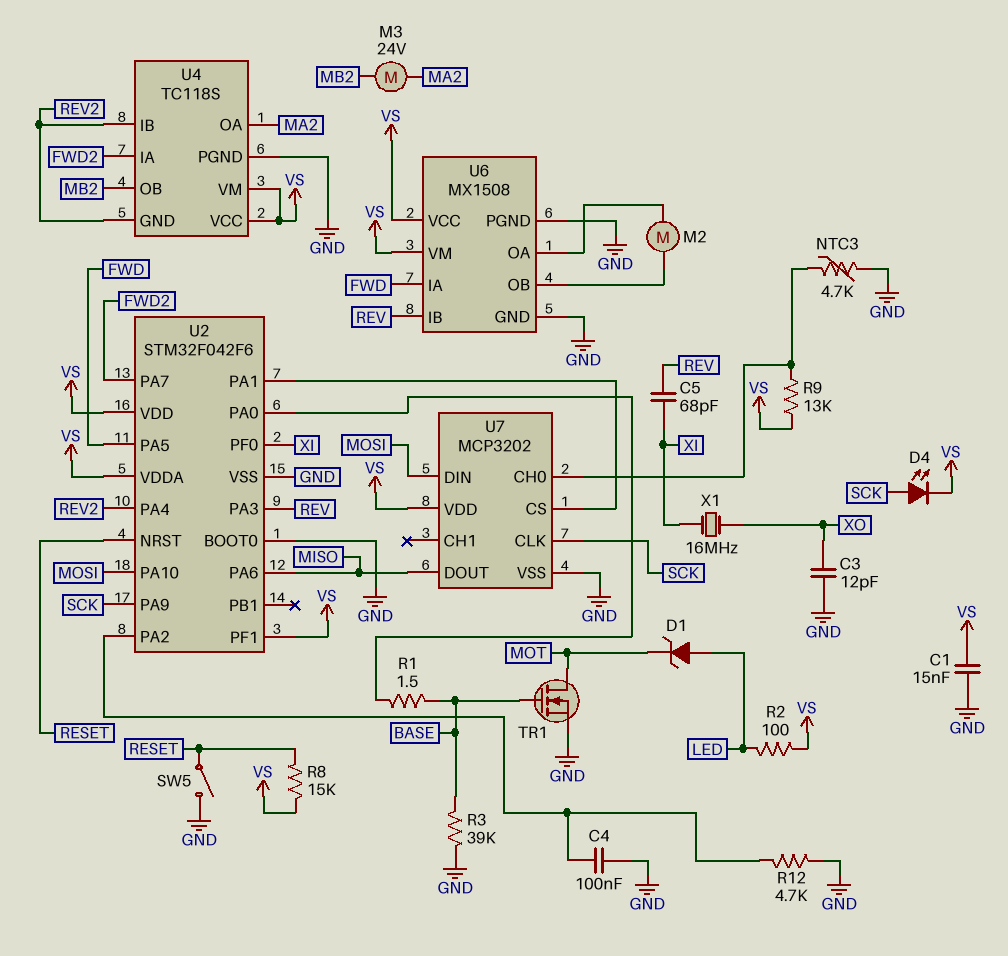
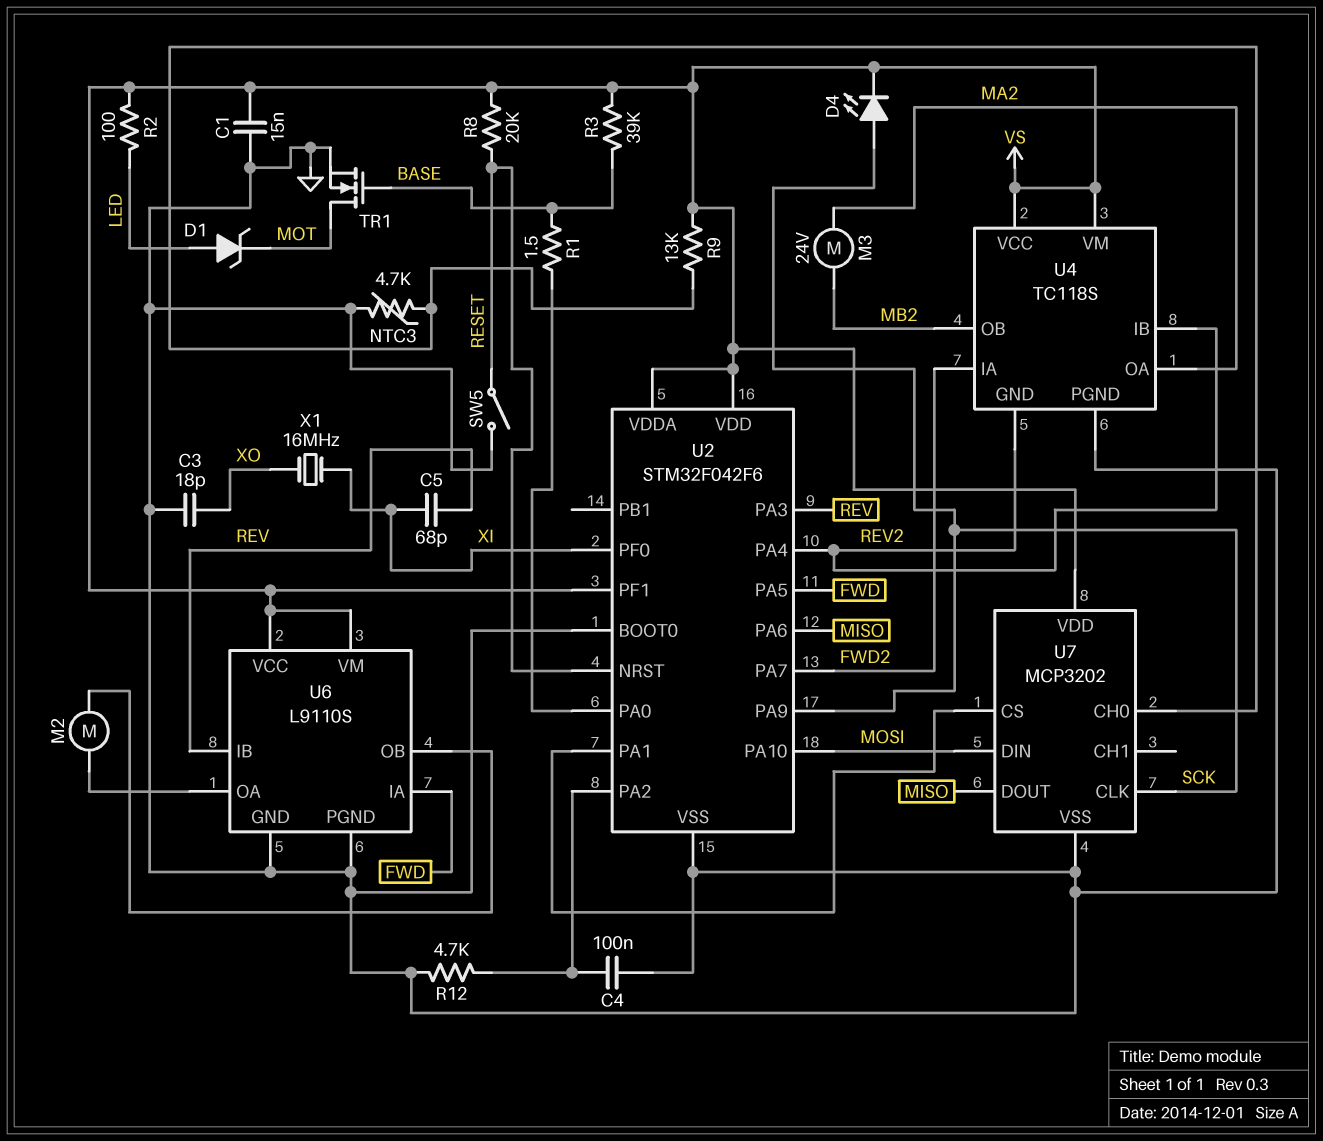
C3: 12pF (GND, XO) -> 18pF (GND, XO)
R3: 39k (BASE, GND) -> 39k (BASE, VS)
R8: 15k (RESET, VS) -> 20k (RESET, VS)
U6: MX1508 -> L9110S

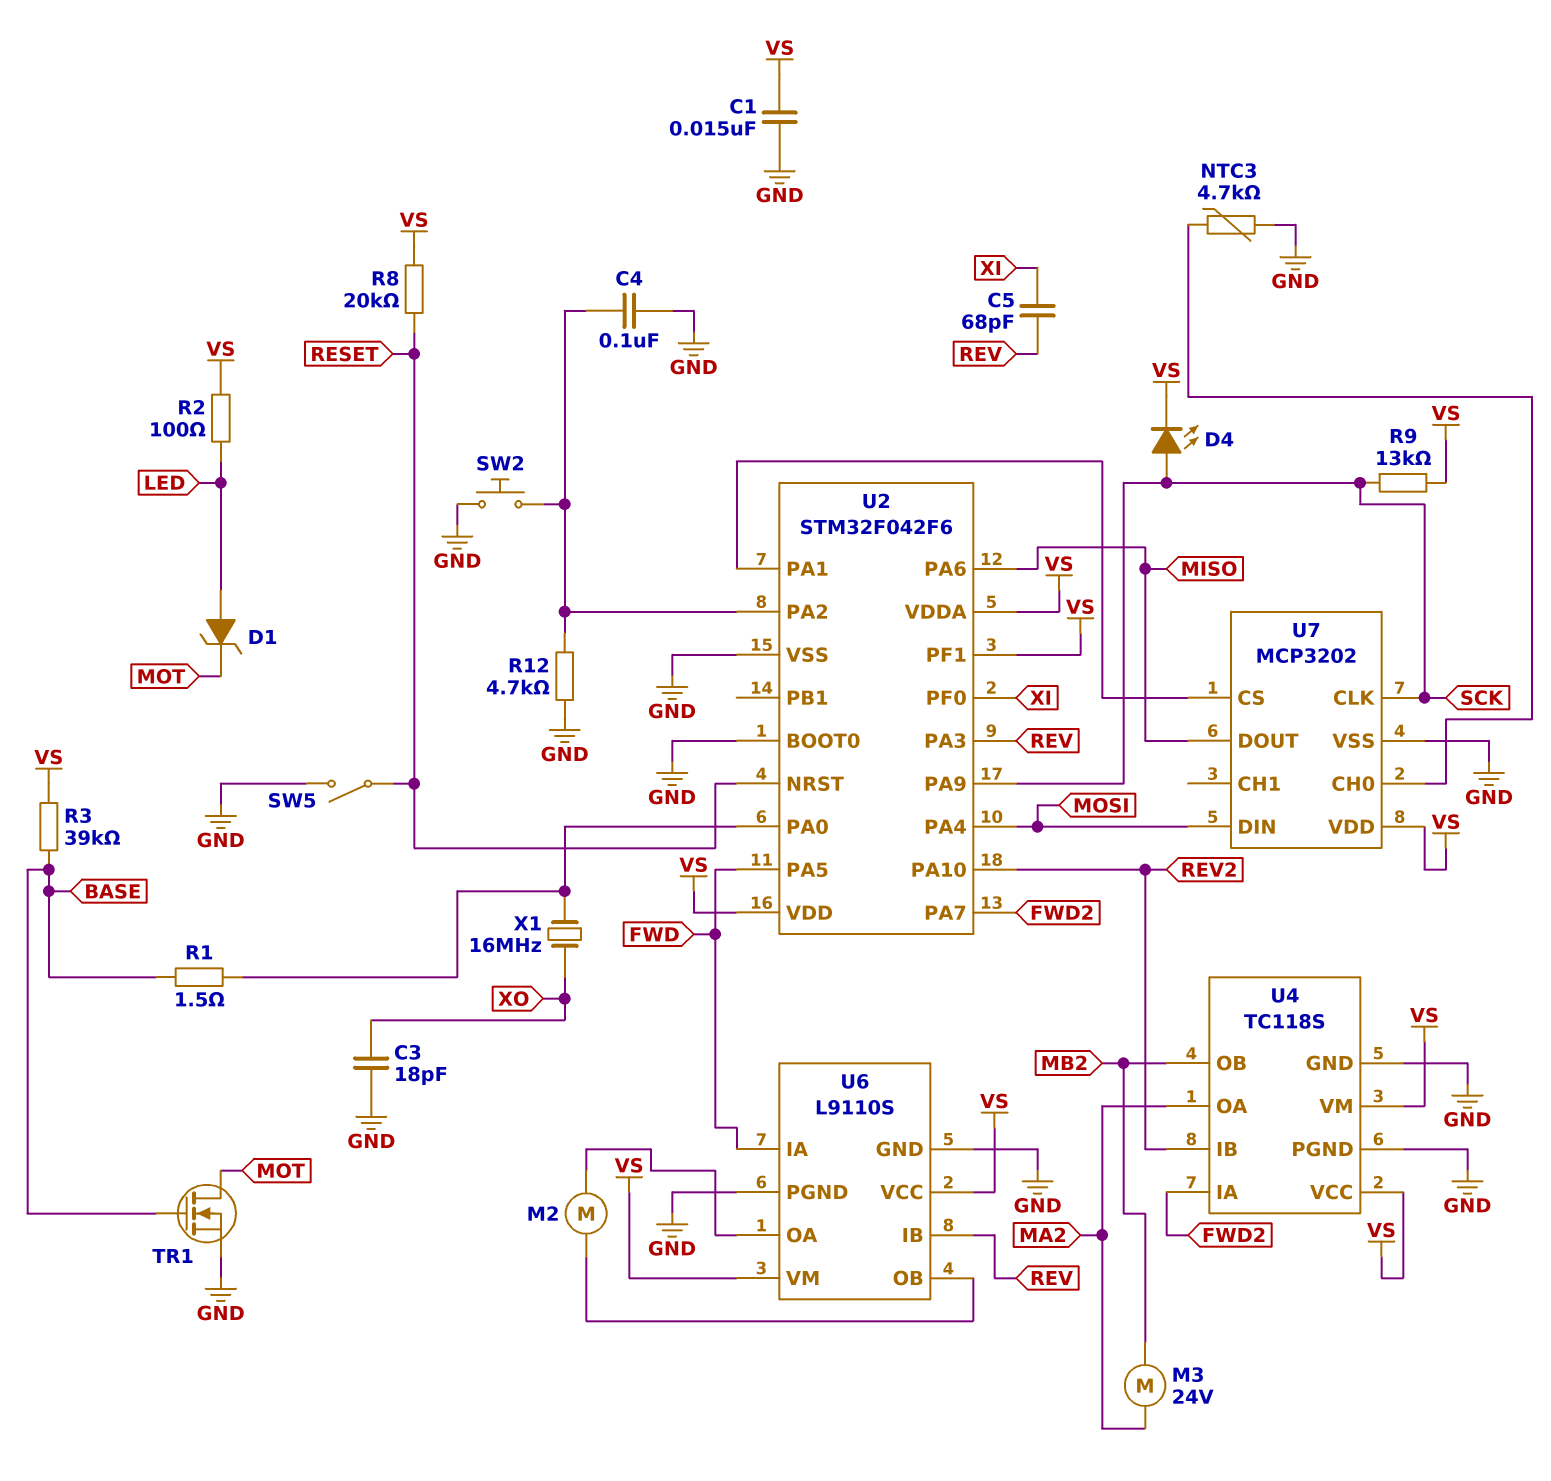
R9: 13k (U7/CH0, VS) -> 13k (SCK, VS)
SW2: none -> button (GND, U2/PA2)
U2 pin PA4: REV2 -> MOSI
U2 pin PA10: MOSI -> REV2
U4 pin GND: REV2 -> GND
X1: 16MHz (XI, XO) -> 16MHz (U2/PA0, XO)

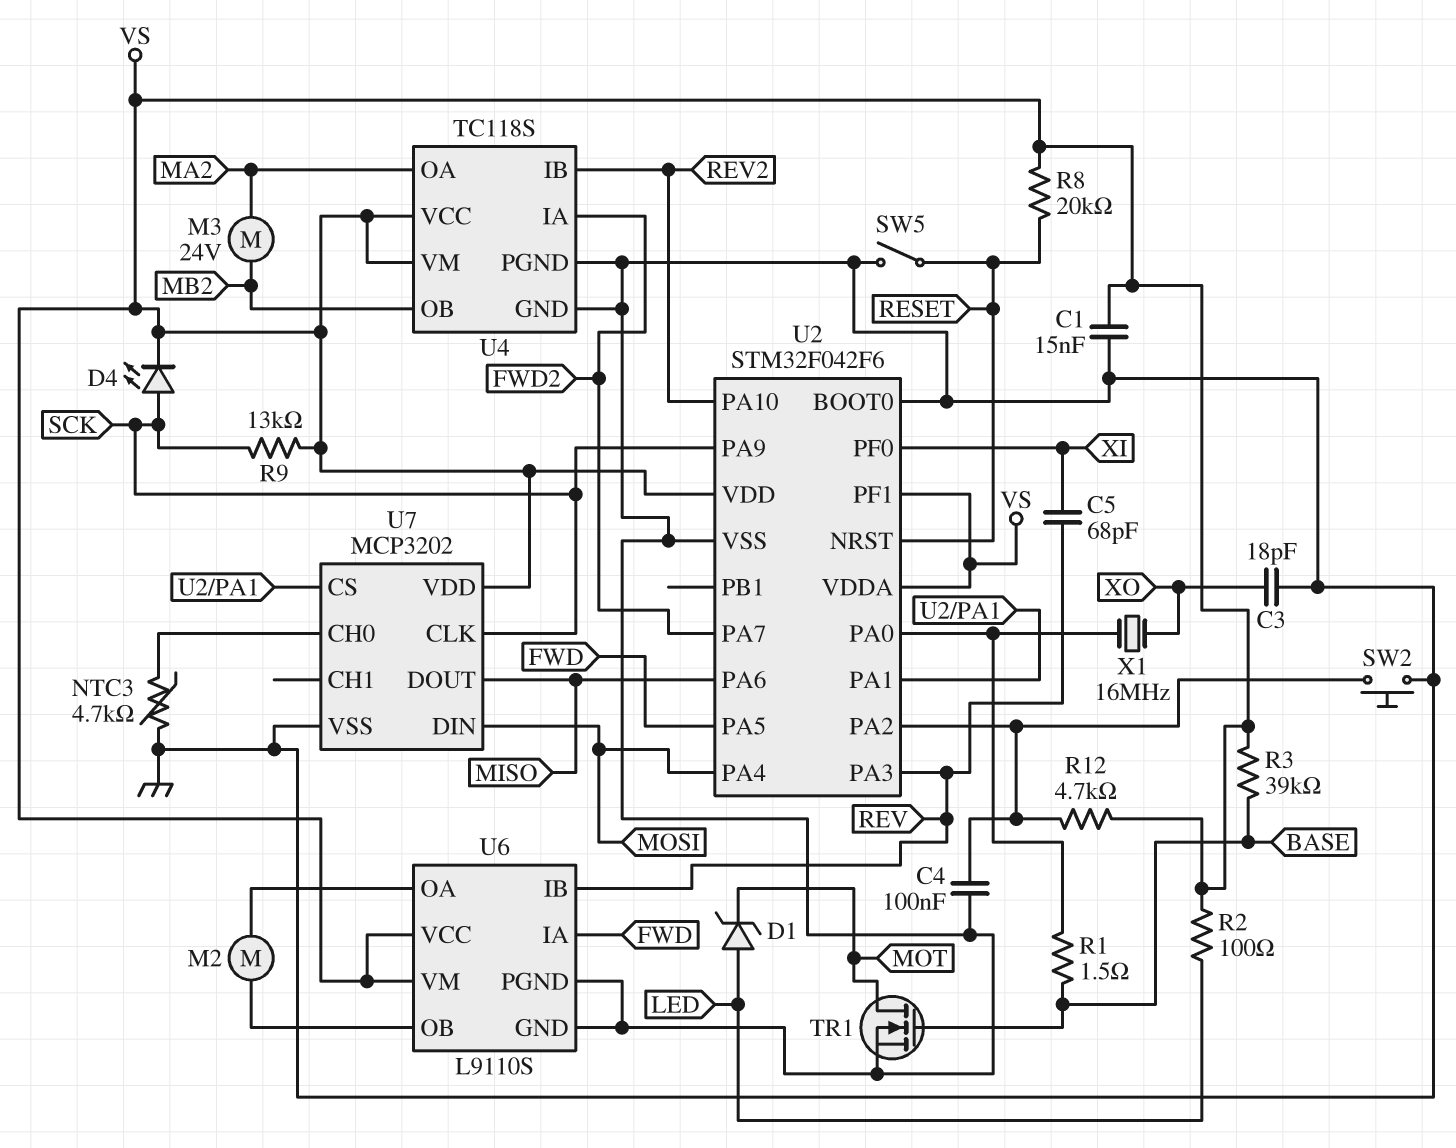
R12: 4.7k (GND, U2/PA2) -> 4.7k (U2/PA2, VS)

